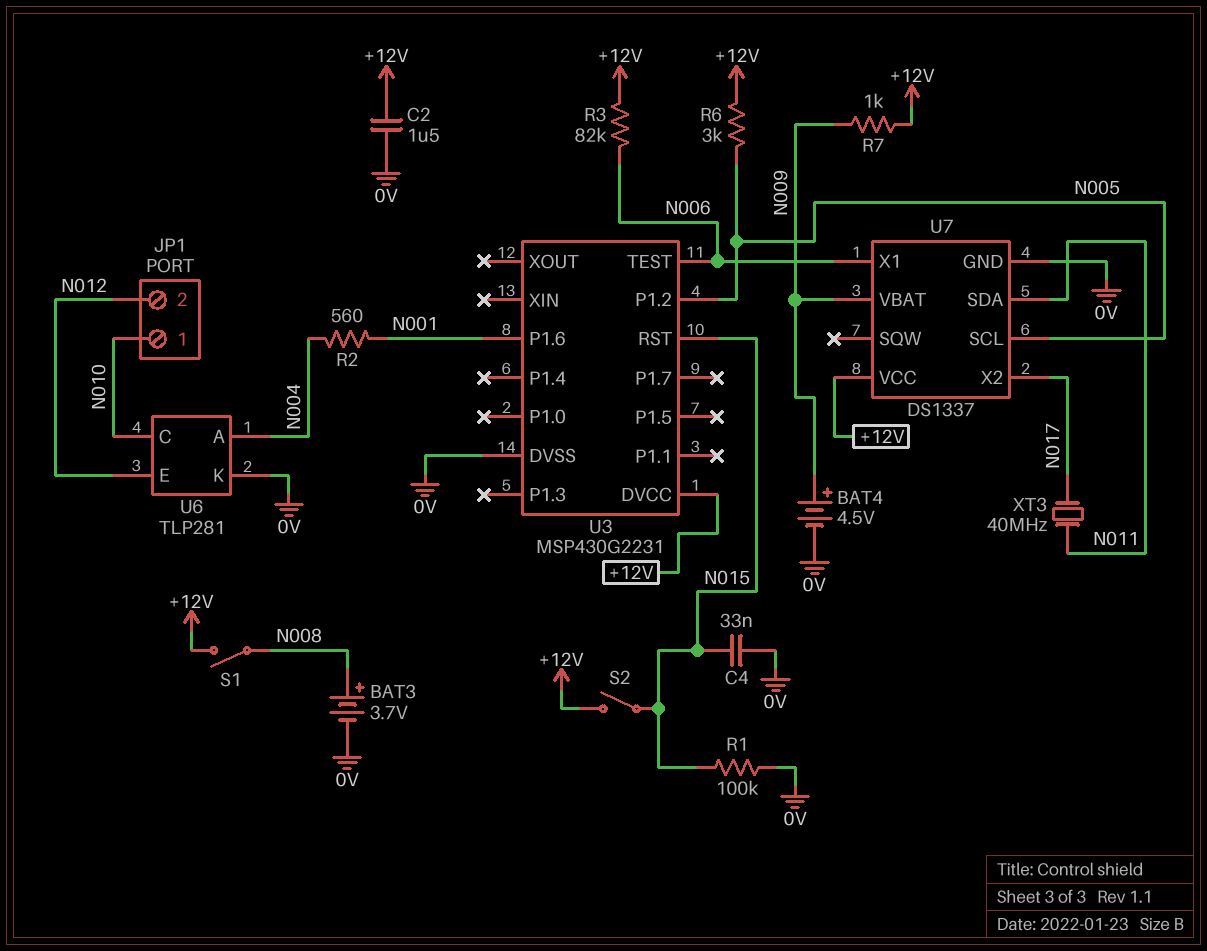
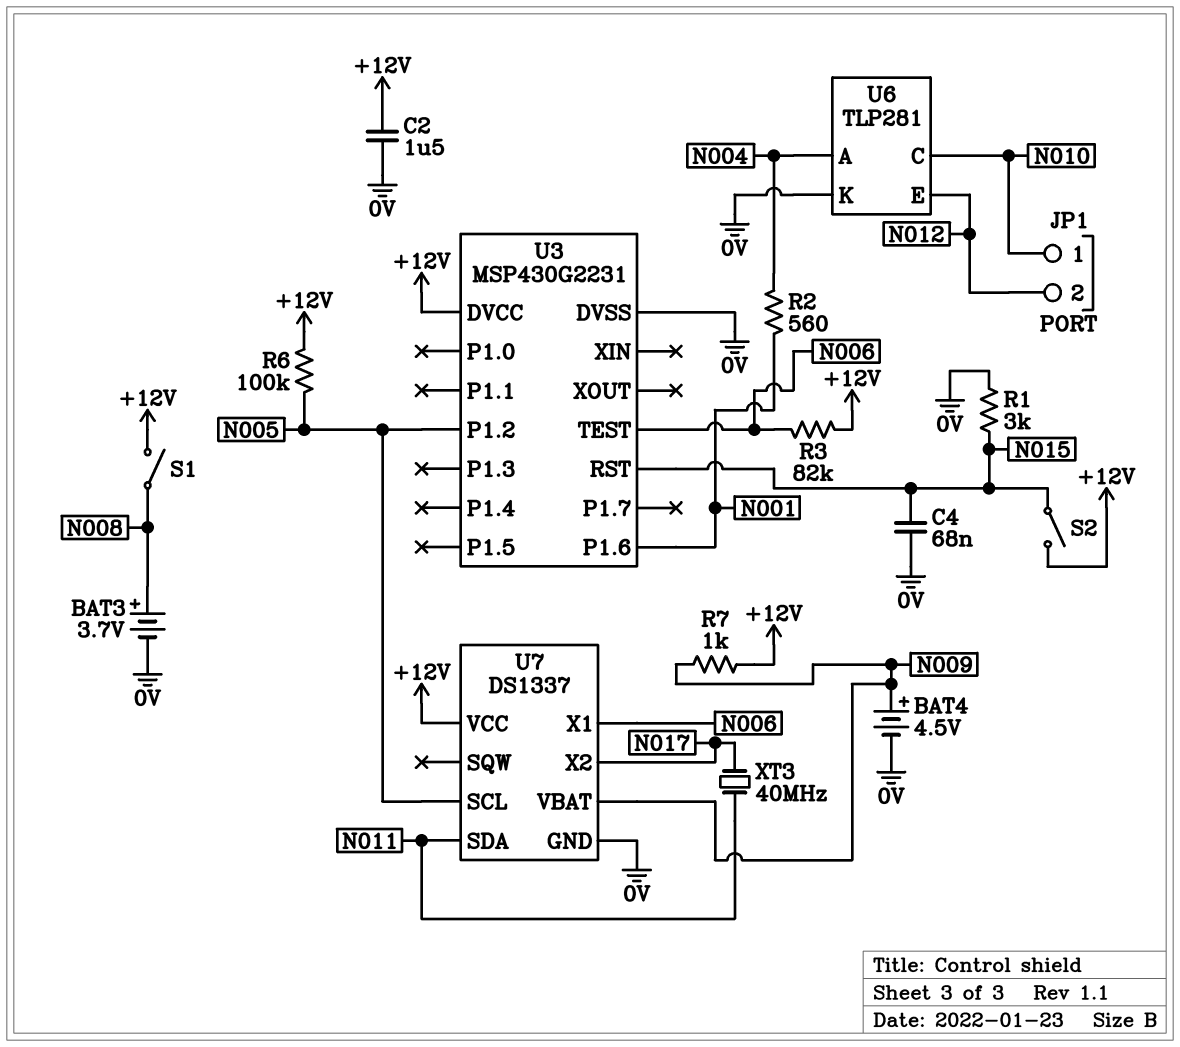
C4: 33nF (0V, N015) -> 68nF (0V, N015)
R1: 100k (0V, N015) -> 3k (0V, N015)
R6: 3k (+12V, N005) -> 100k (+12V, N005)

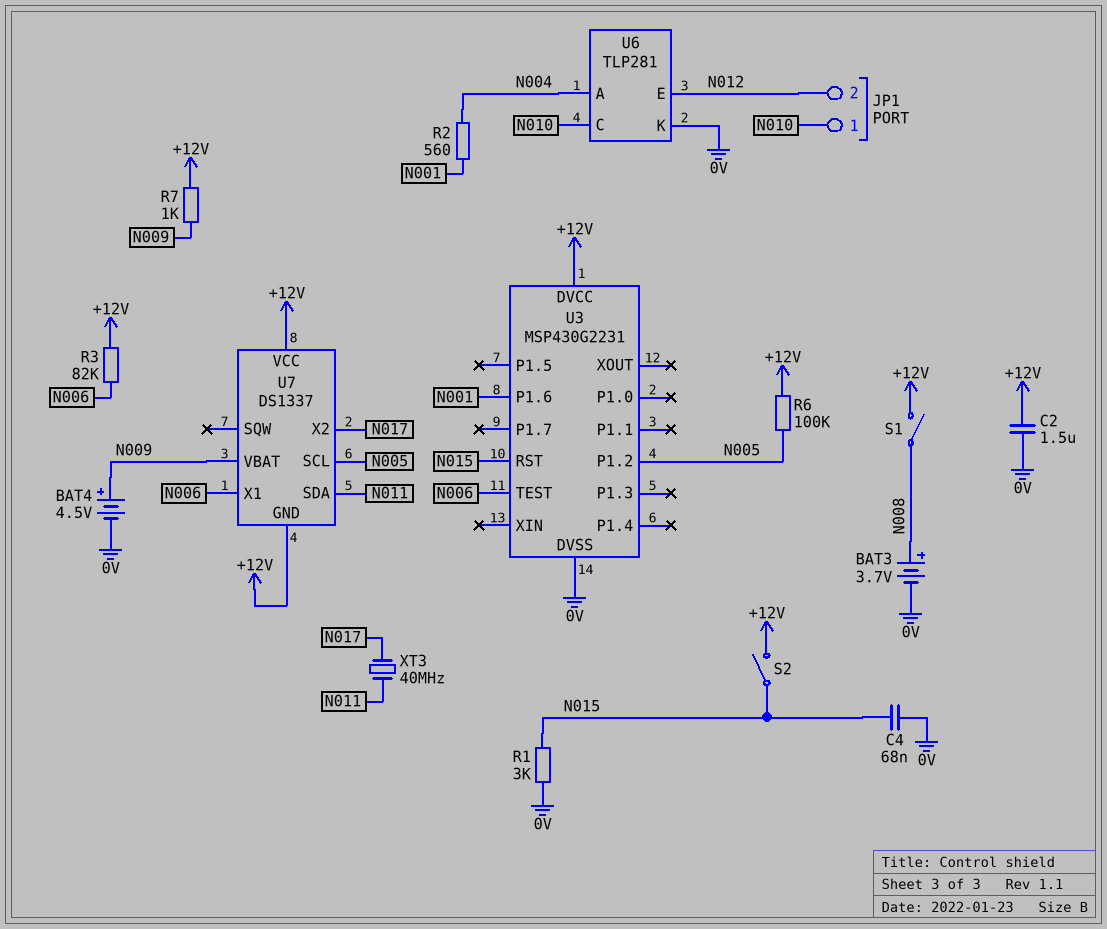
U7 pin GND: 0V -> +12V

